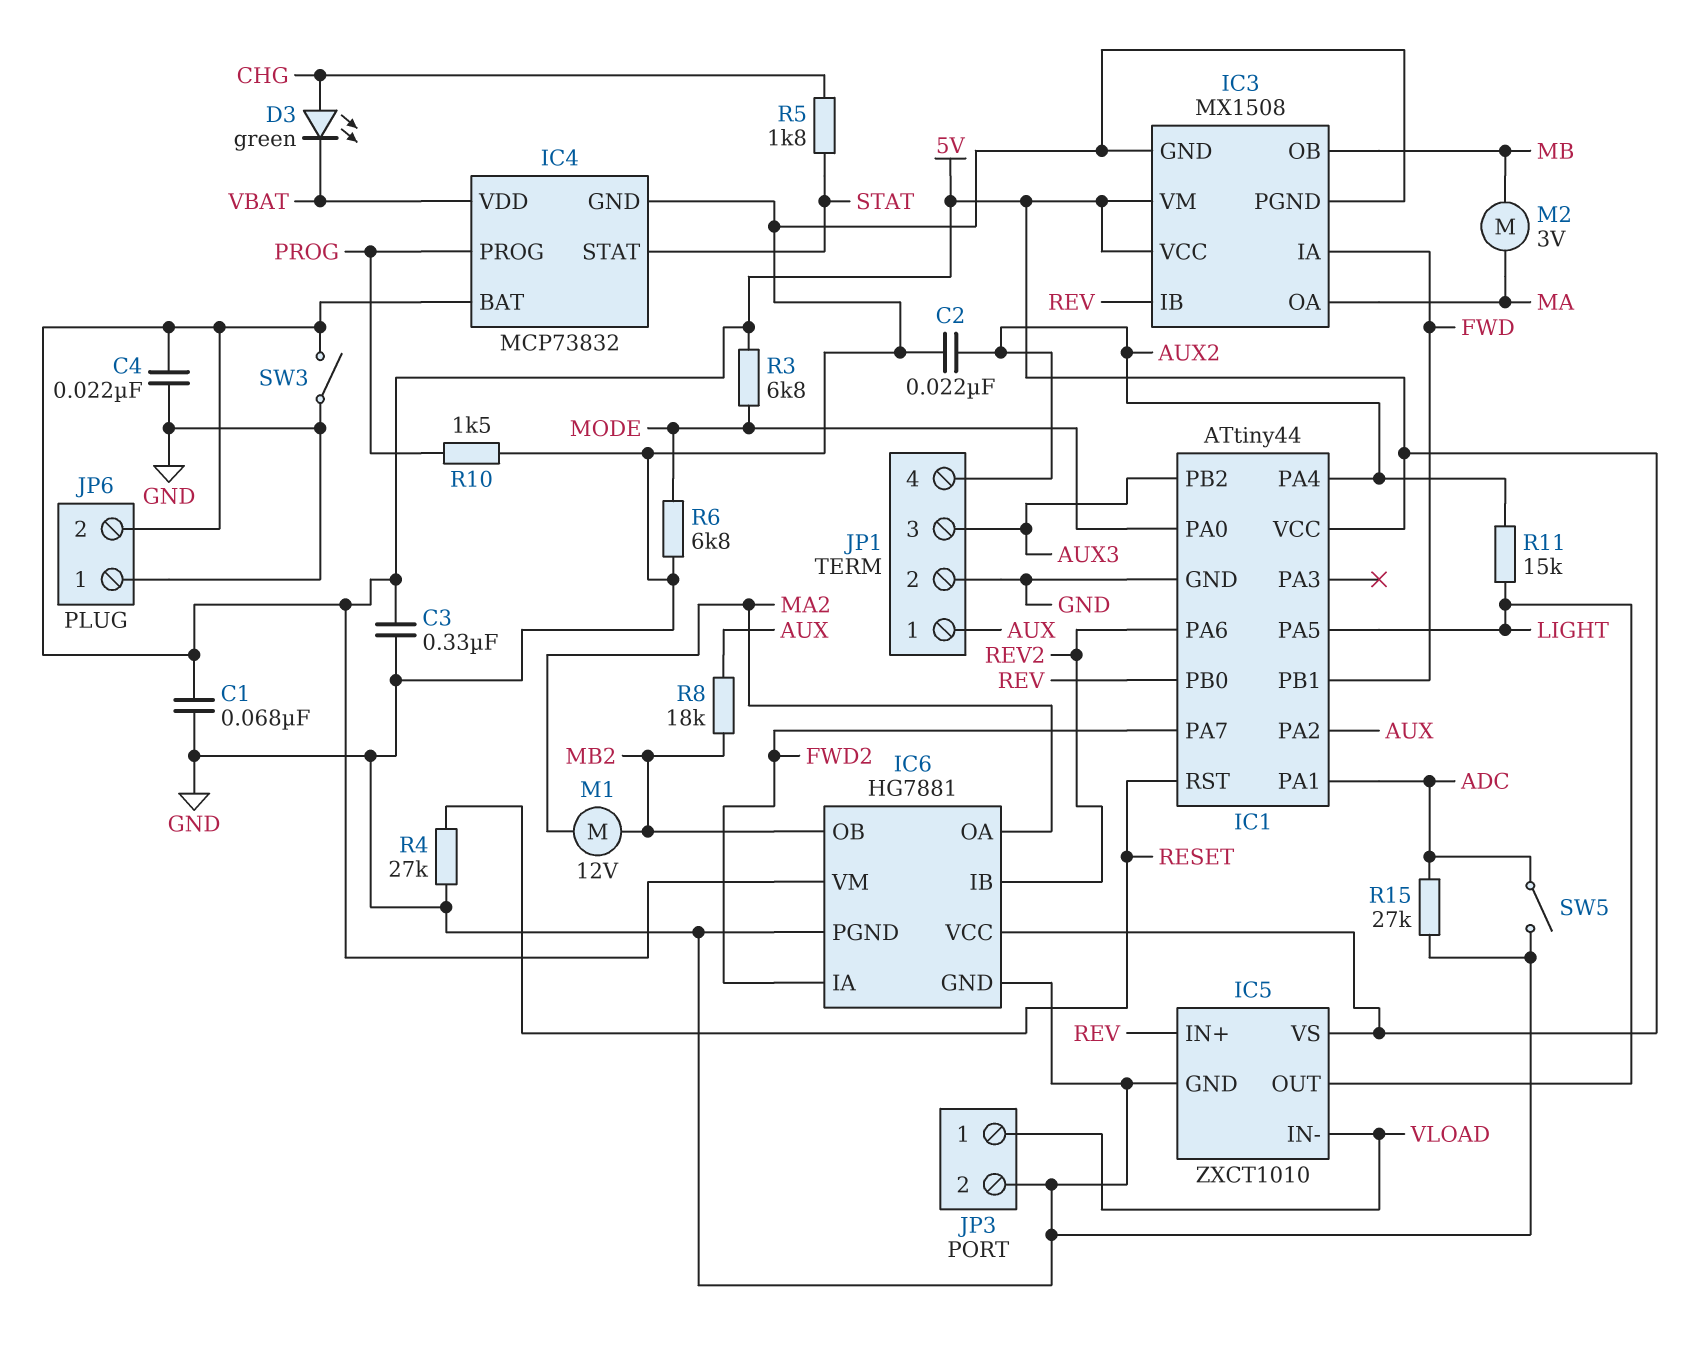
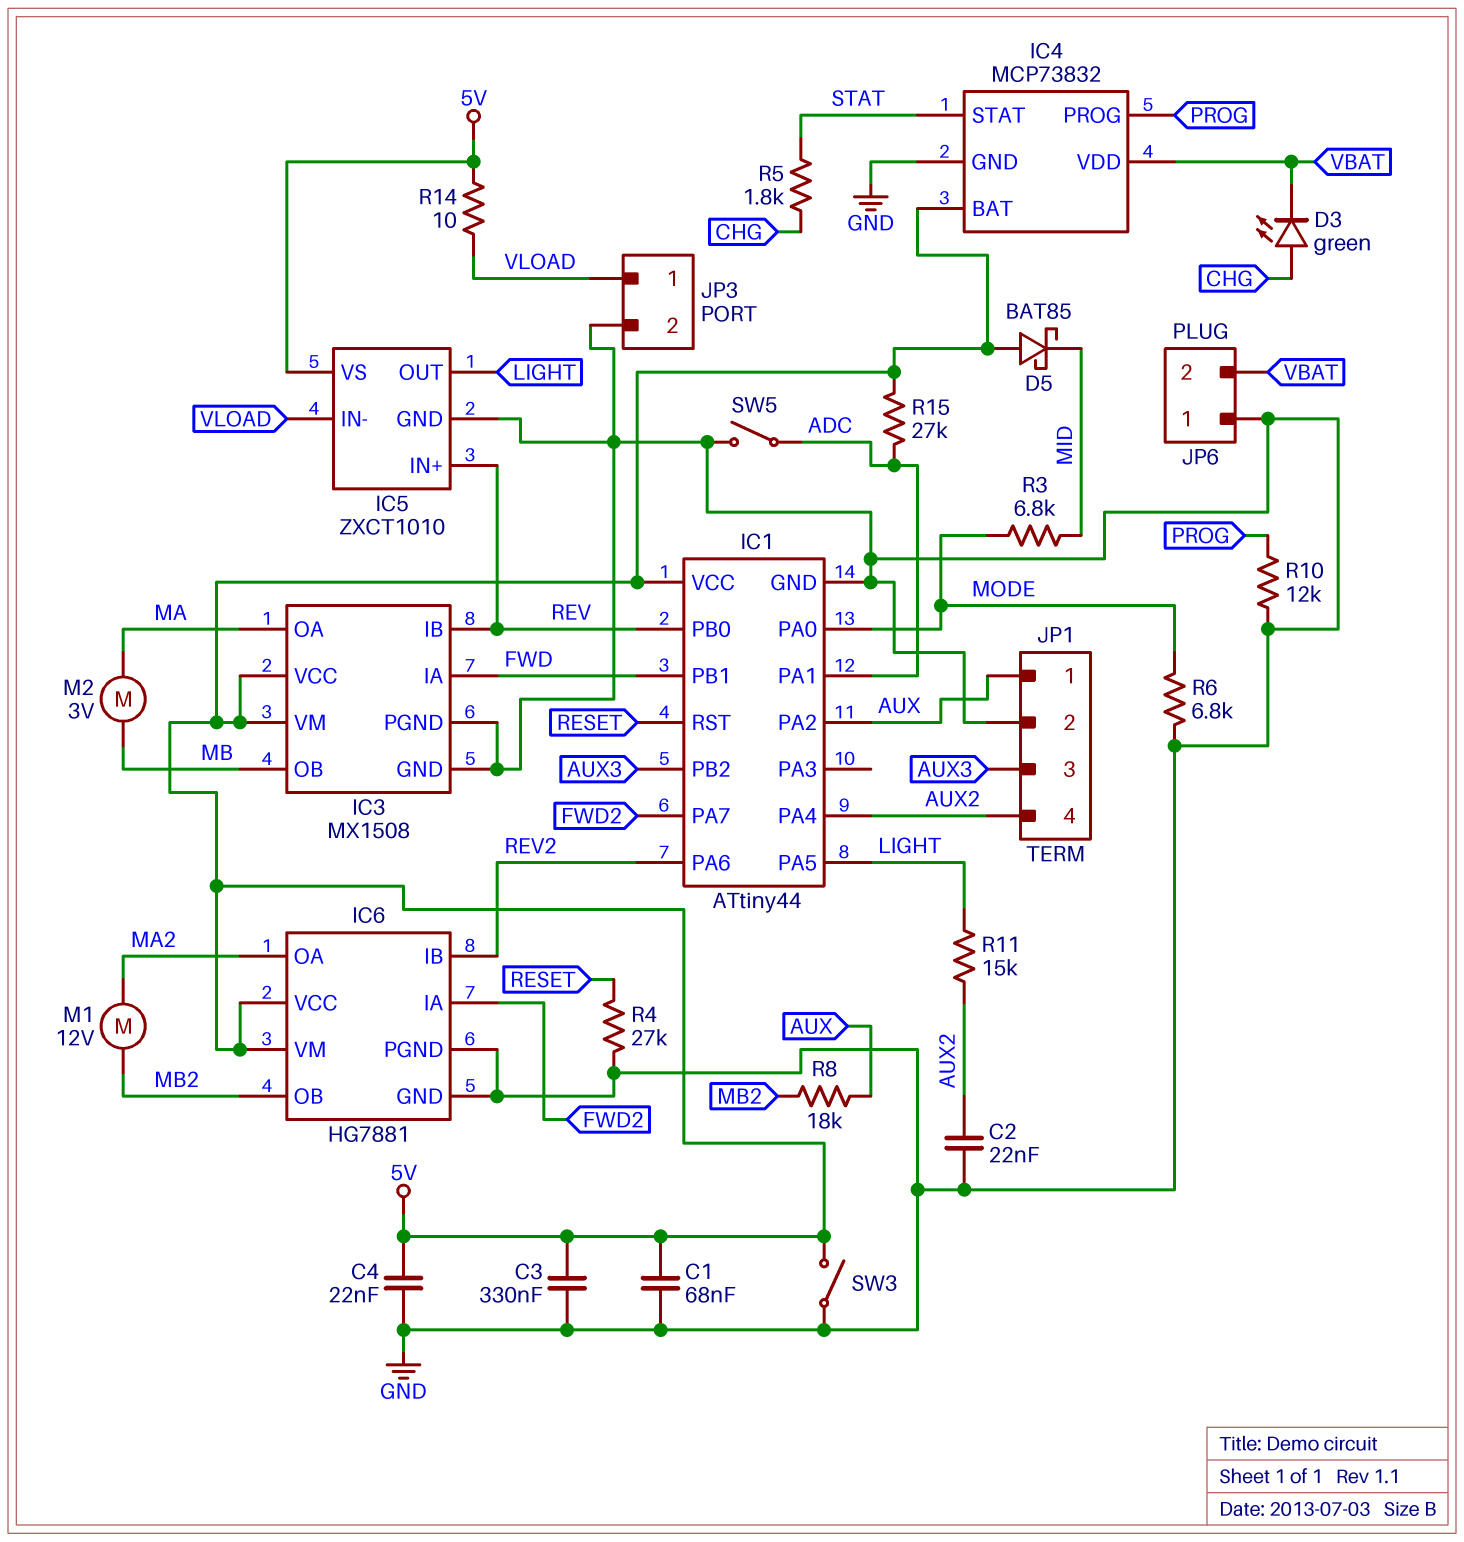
D5: none -> schottky BAT85 (A 5V, K MID)
JP6 pin 2: 5V -> VBAT
R3: 6.8k (5V, MODE) -> 6.8k (MID, MODE)
R10: 1.5k (GND, PROG) -> 12k (GND, PROG)
R14: none -> 10 (5V, VLOAD)
R15: 27k (ADC, GND) -> 27k (5V, ADC)

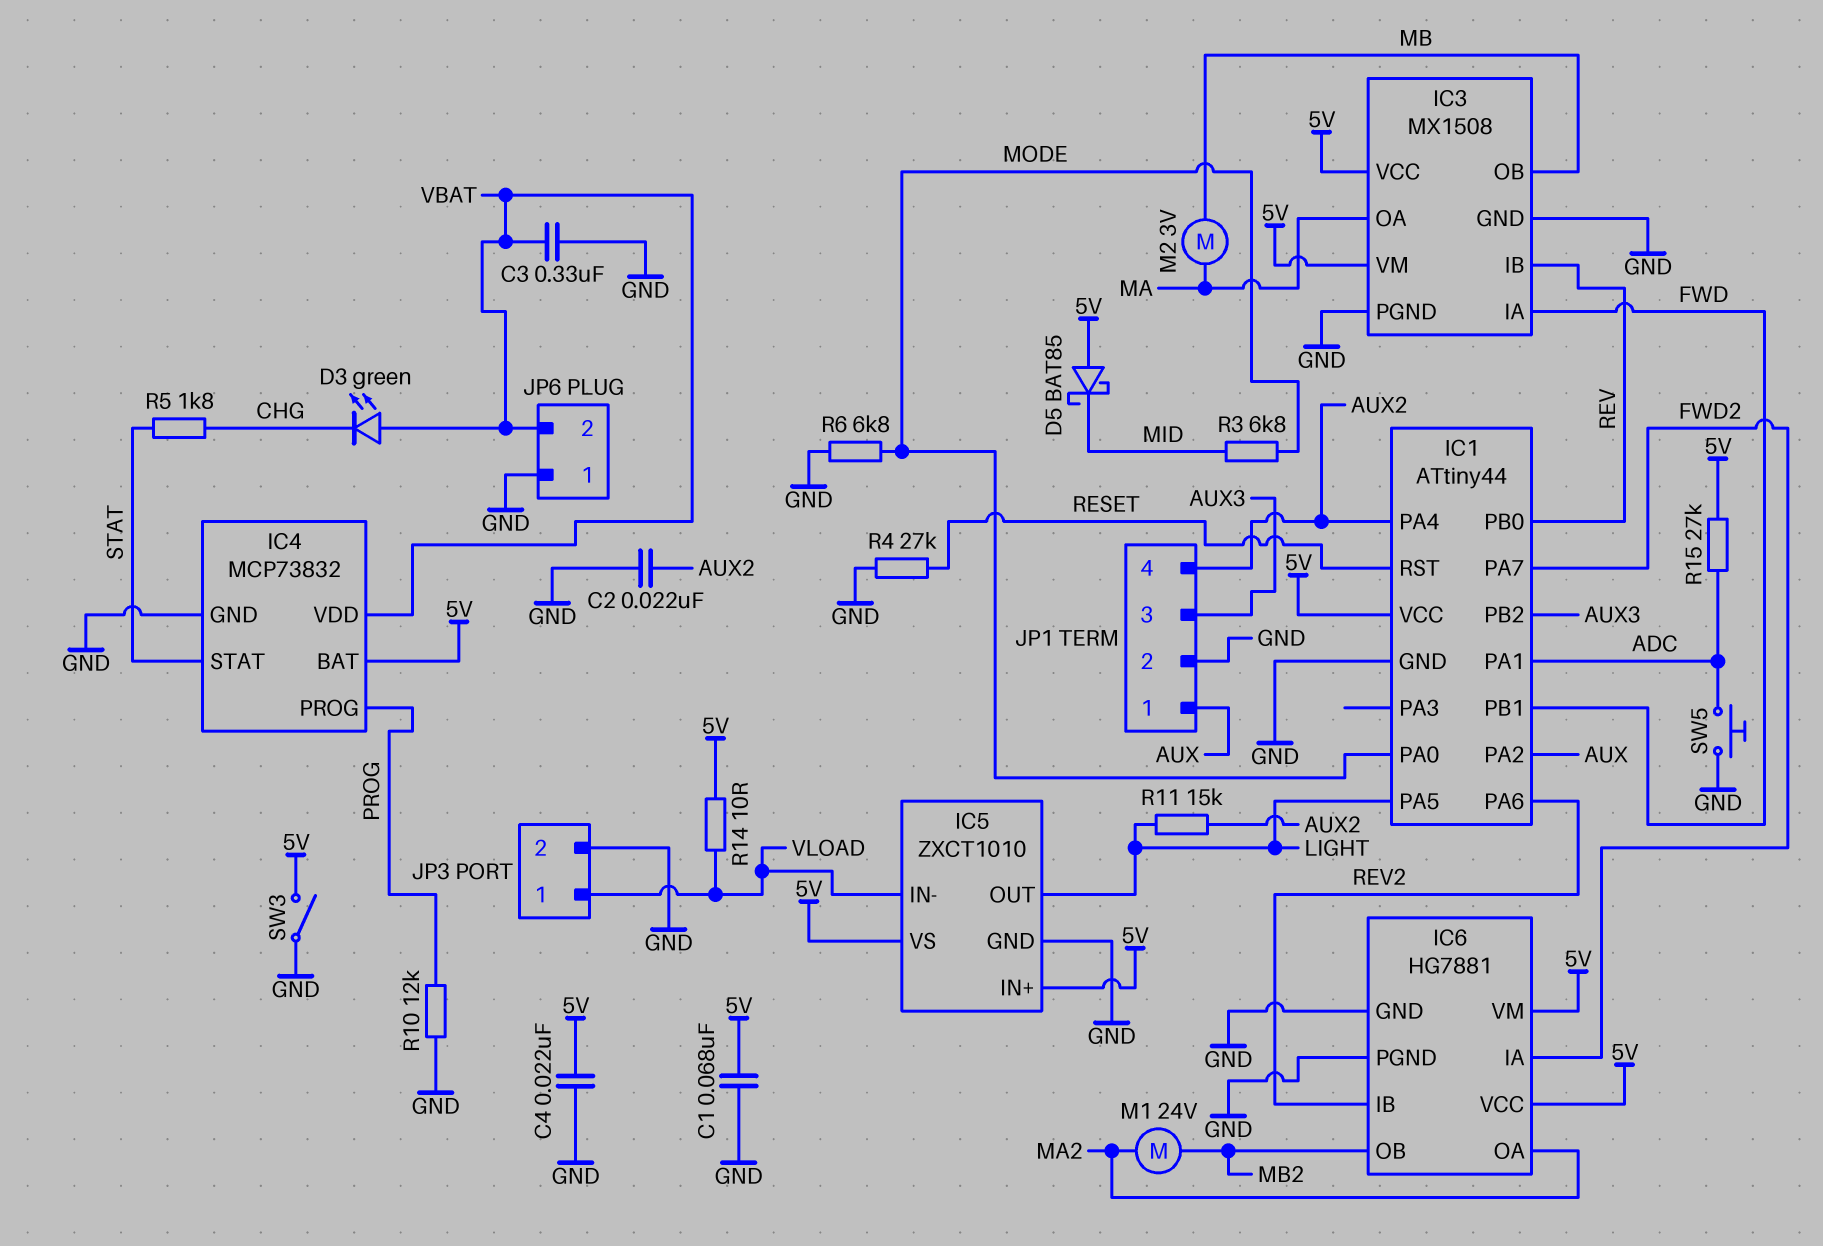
C3: 330nF (5V, GND) -> 330nF (GND, VBAT)
D3: LED green (A CHG, K VBAT) -> LED green (A VBAT, K CHG)
IC5 pin IN+: REV -> 5V
M1: motor 12V (MA2, MB2) -> motor 24V (MA2, MB2)
R8: 18k (AUX, MB2) -> none
SW5: switch (ADC, GND) -> button (ADC, GND)

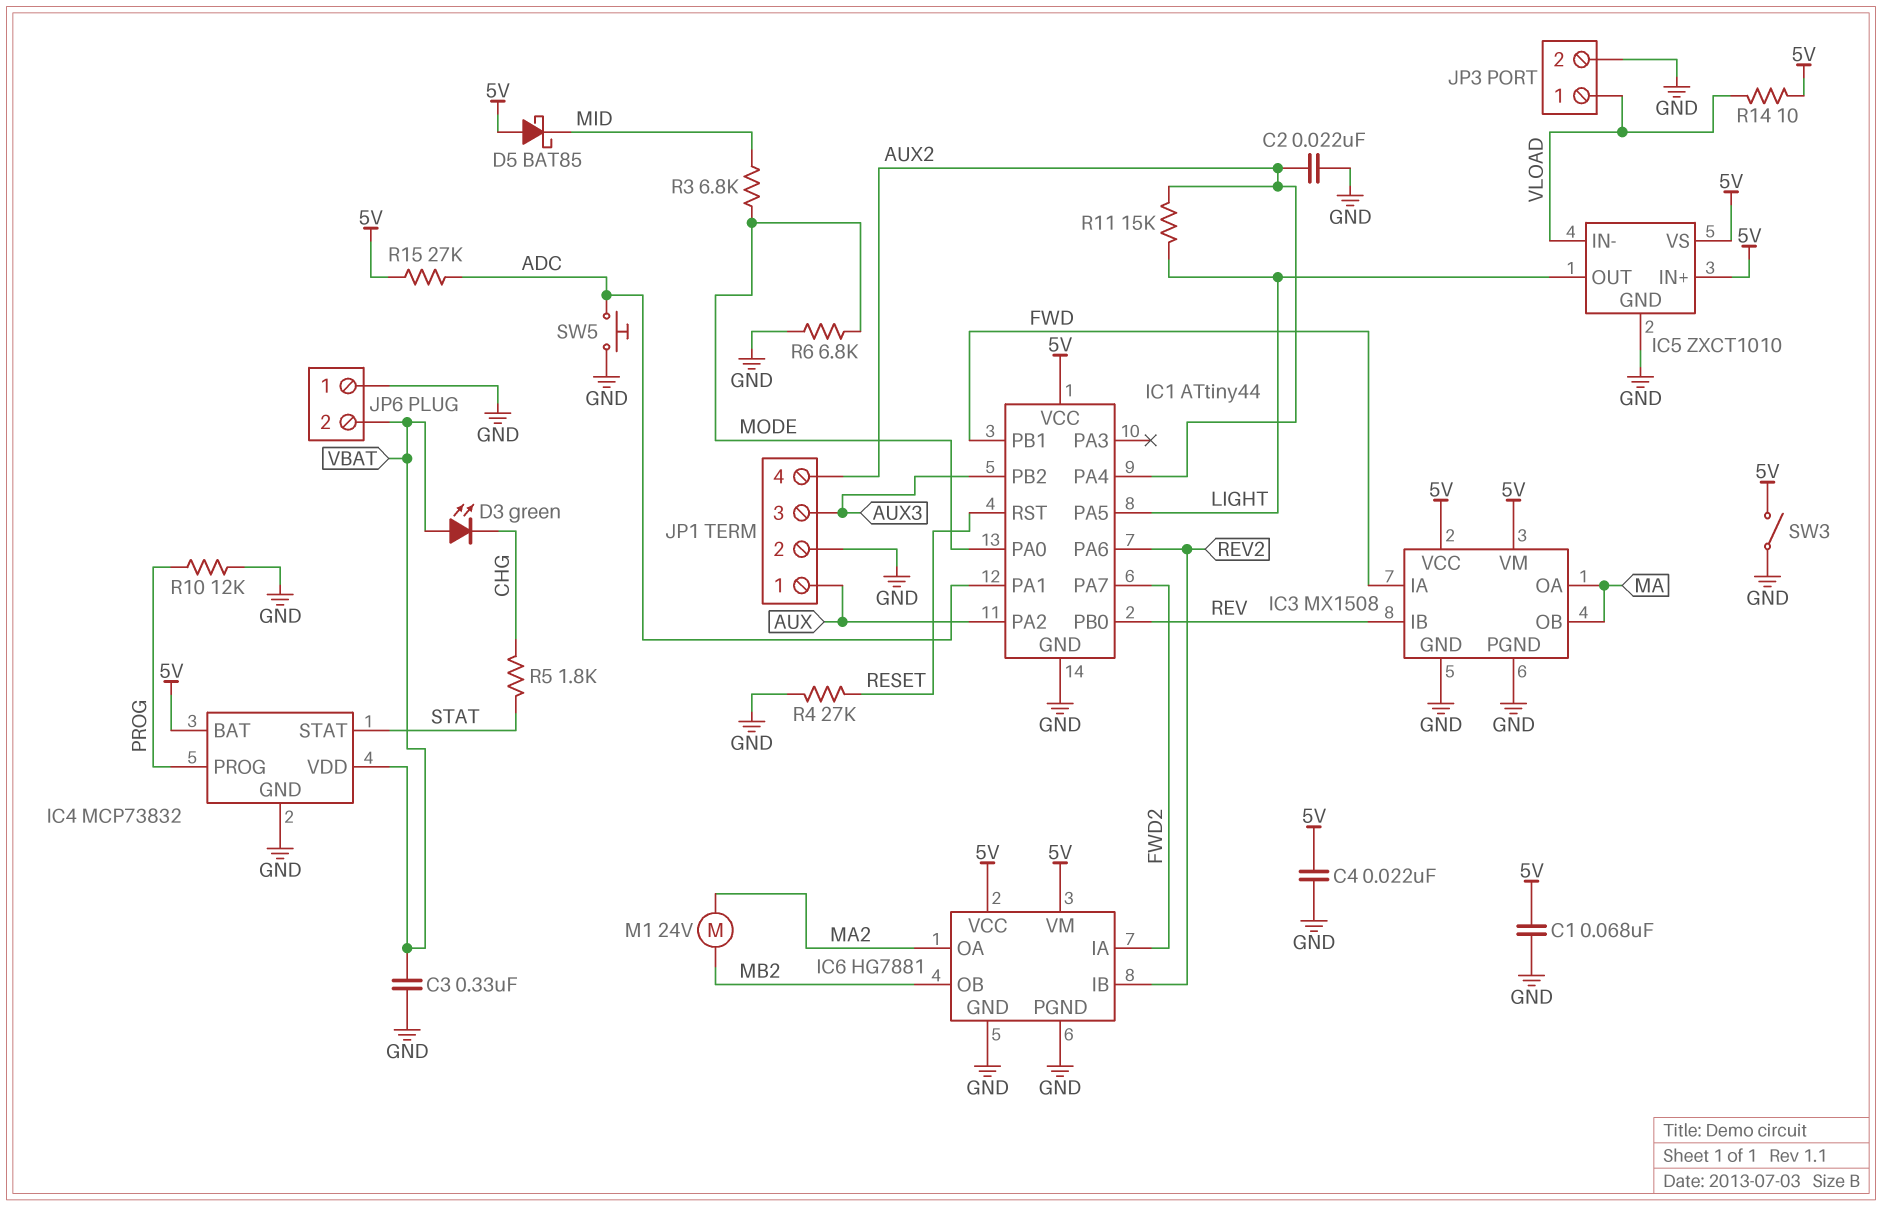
IC3 pin OB: MB -> MA
M2: motor 3V (MA, MB) -> none

